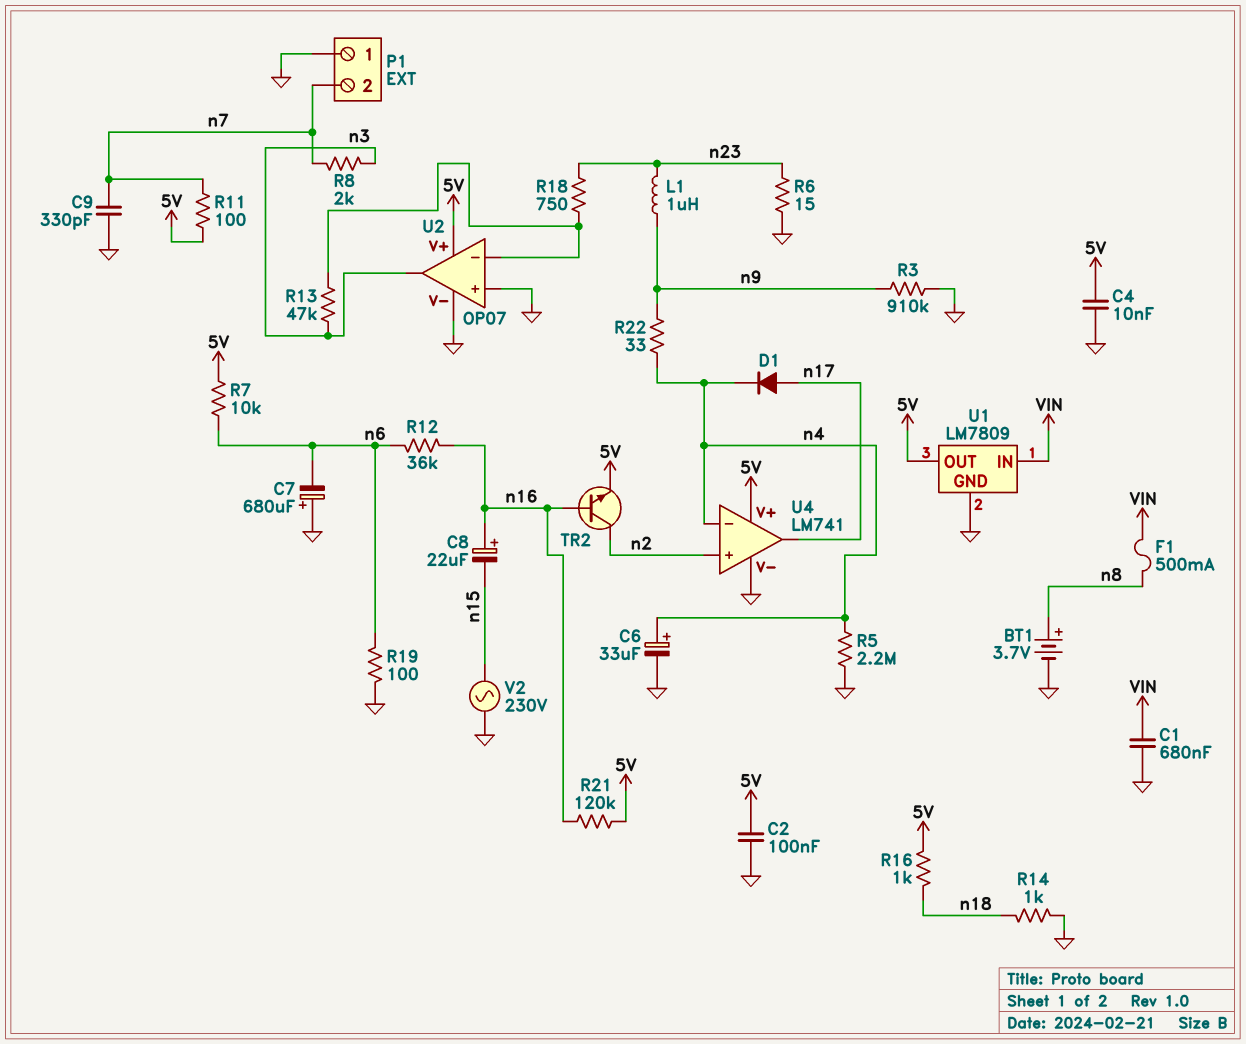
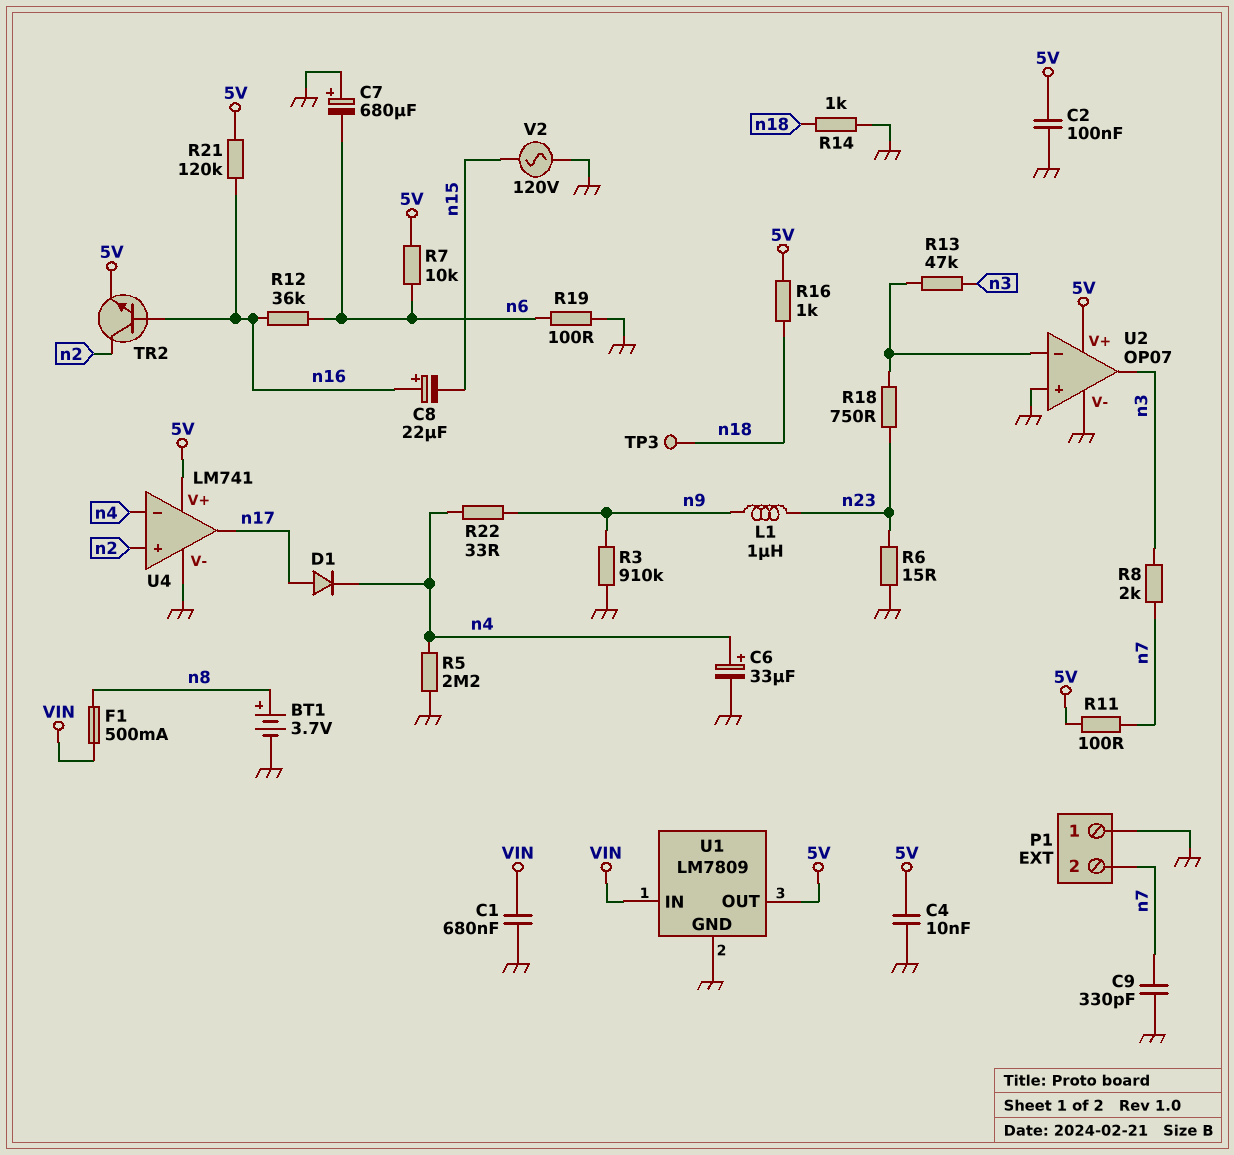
TP3: none -> test point (n18)
V2: AC 230V (GND, n15) -> AC 120V (GND, n15)

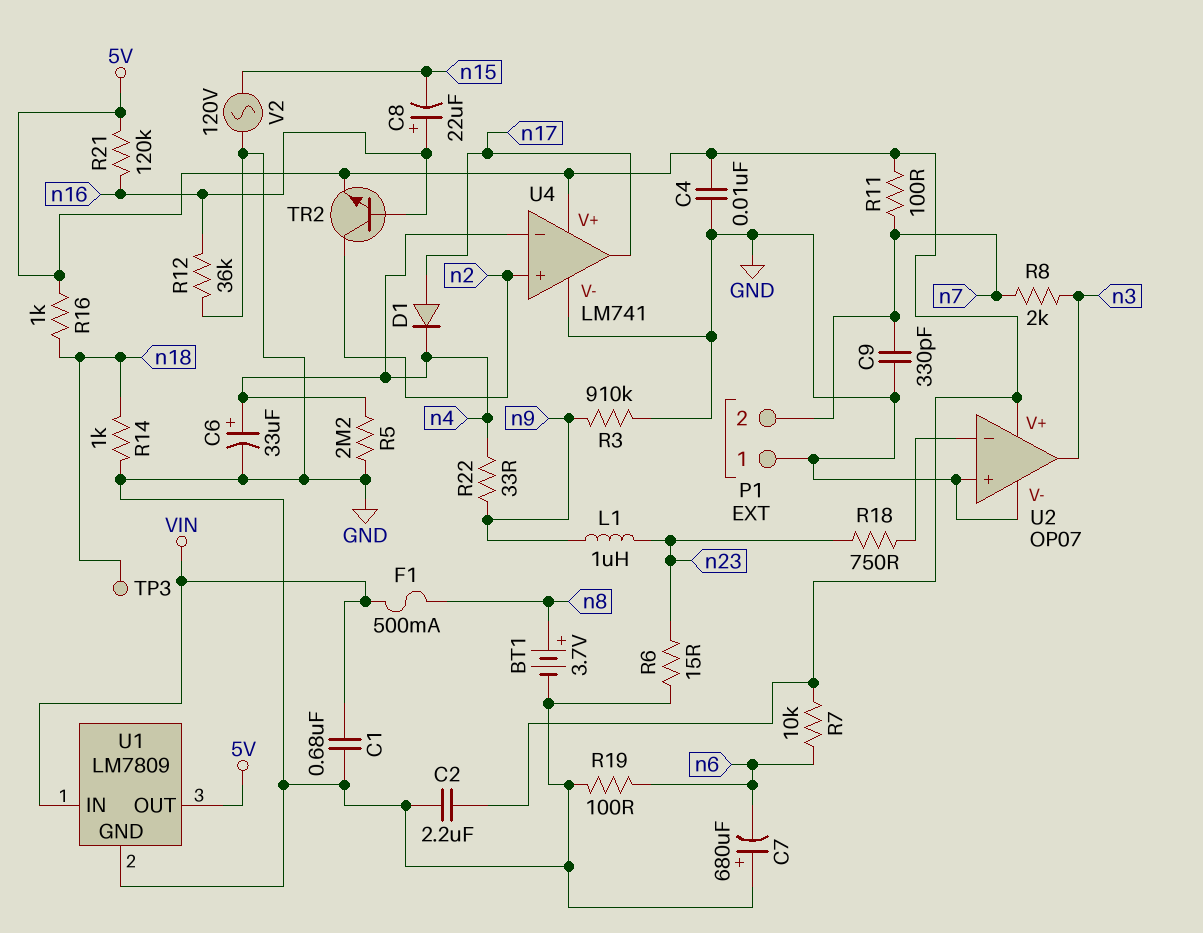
C2: 100nF (5V, GND) -> 2.2uF (5V, GND)
R12: 36k (n6, n16) -> 36k (GND, n16)
R13: 47k (U2/in-, n3) -> none

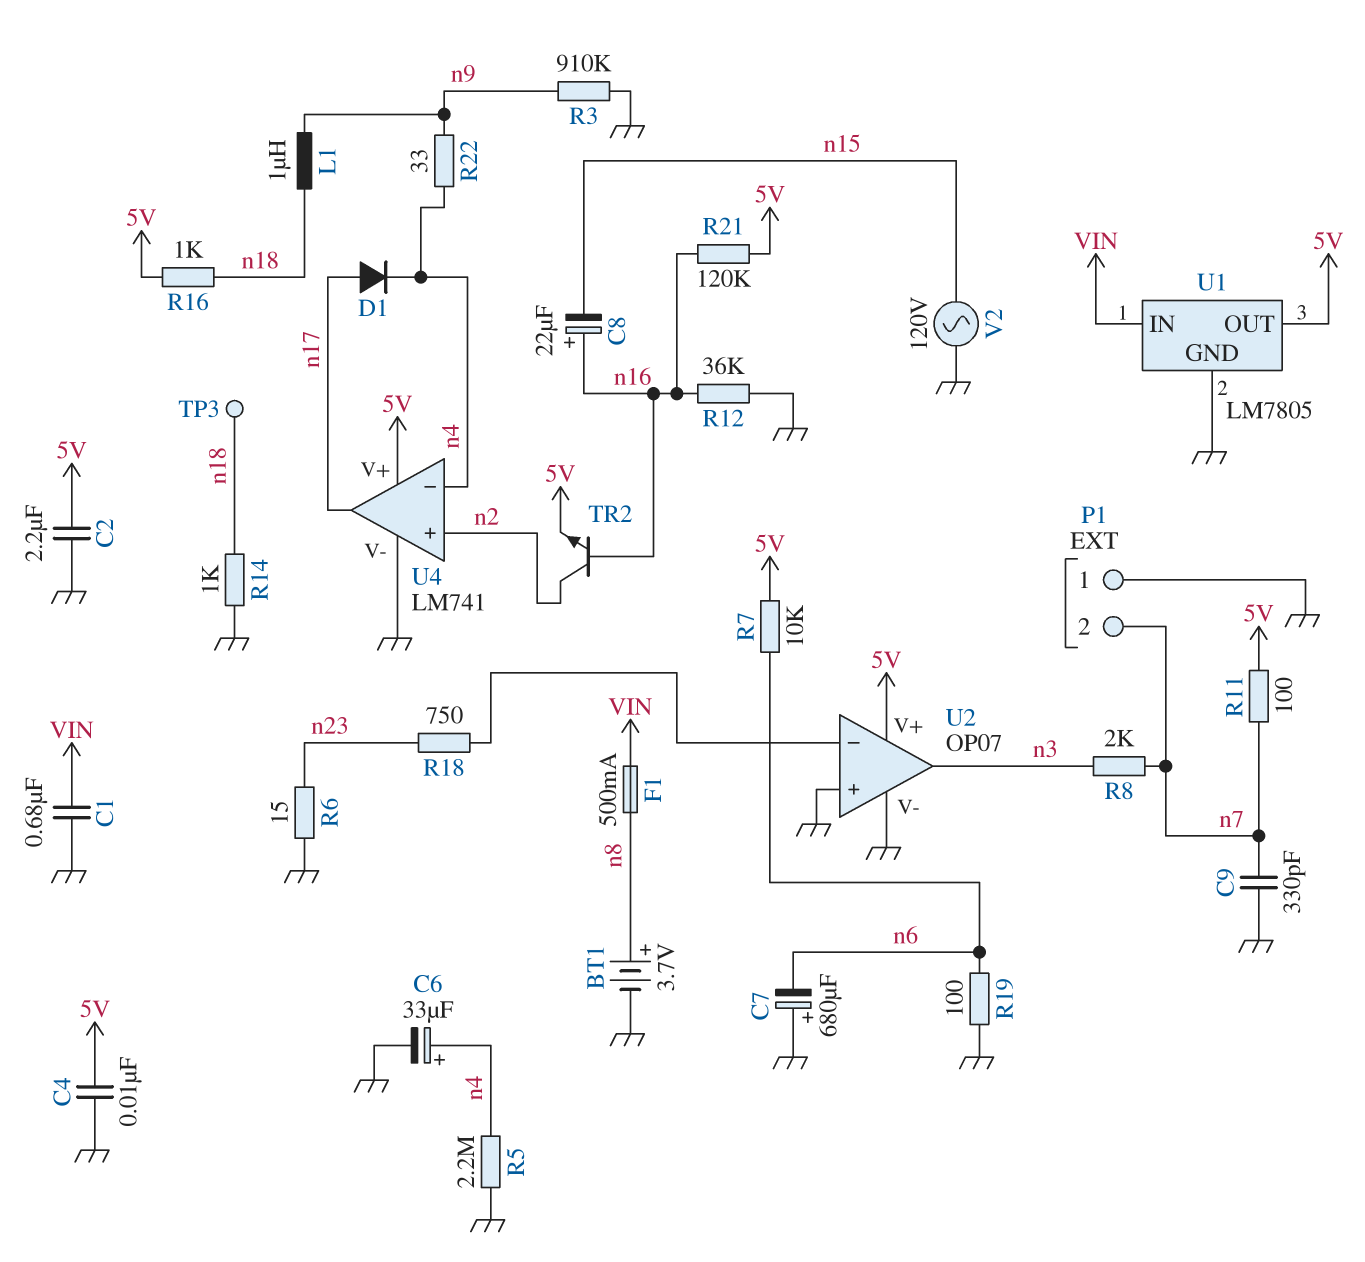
L1: 1uH (n9, n23) -> 1uH (n9, n18)
U1: LM7809 -> LM7805

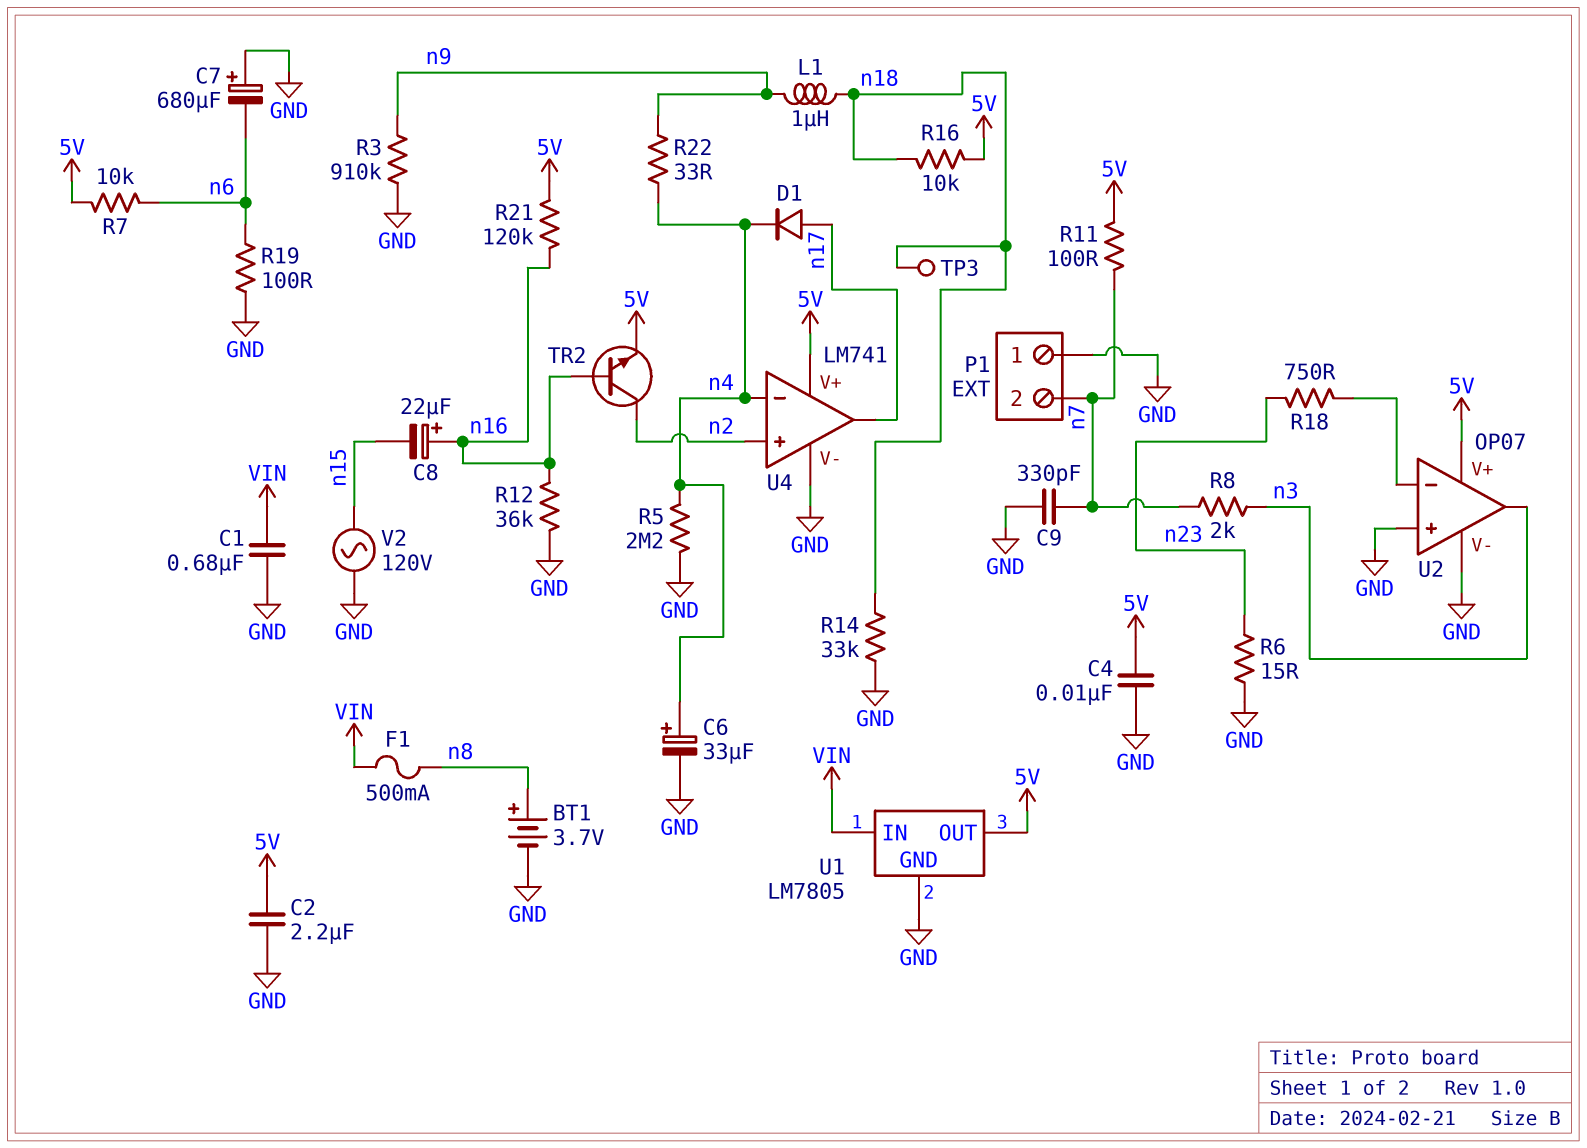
R14: 1k (GND, n18) -> 33k (GND, n18)
R16: 1k (5V, n18) -> 10k (5V, n18)

